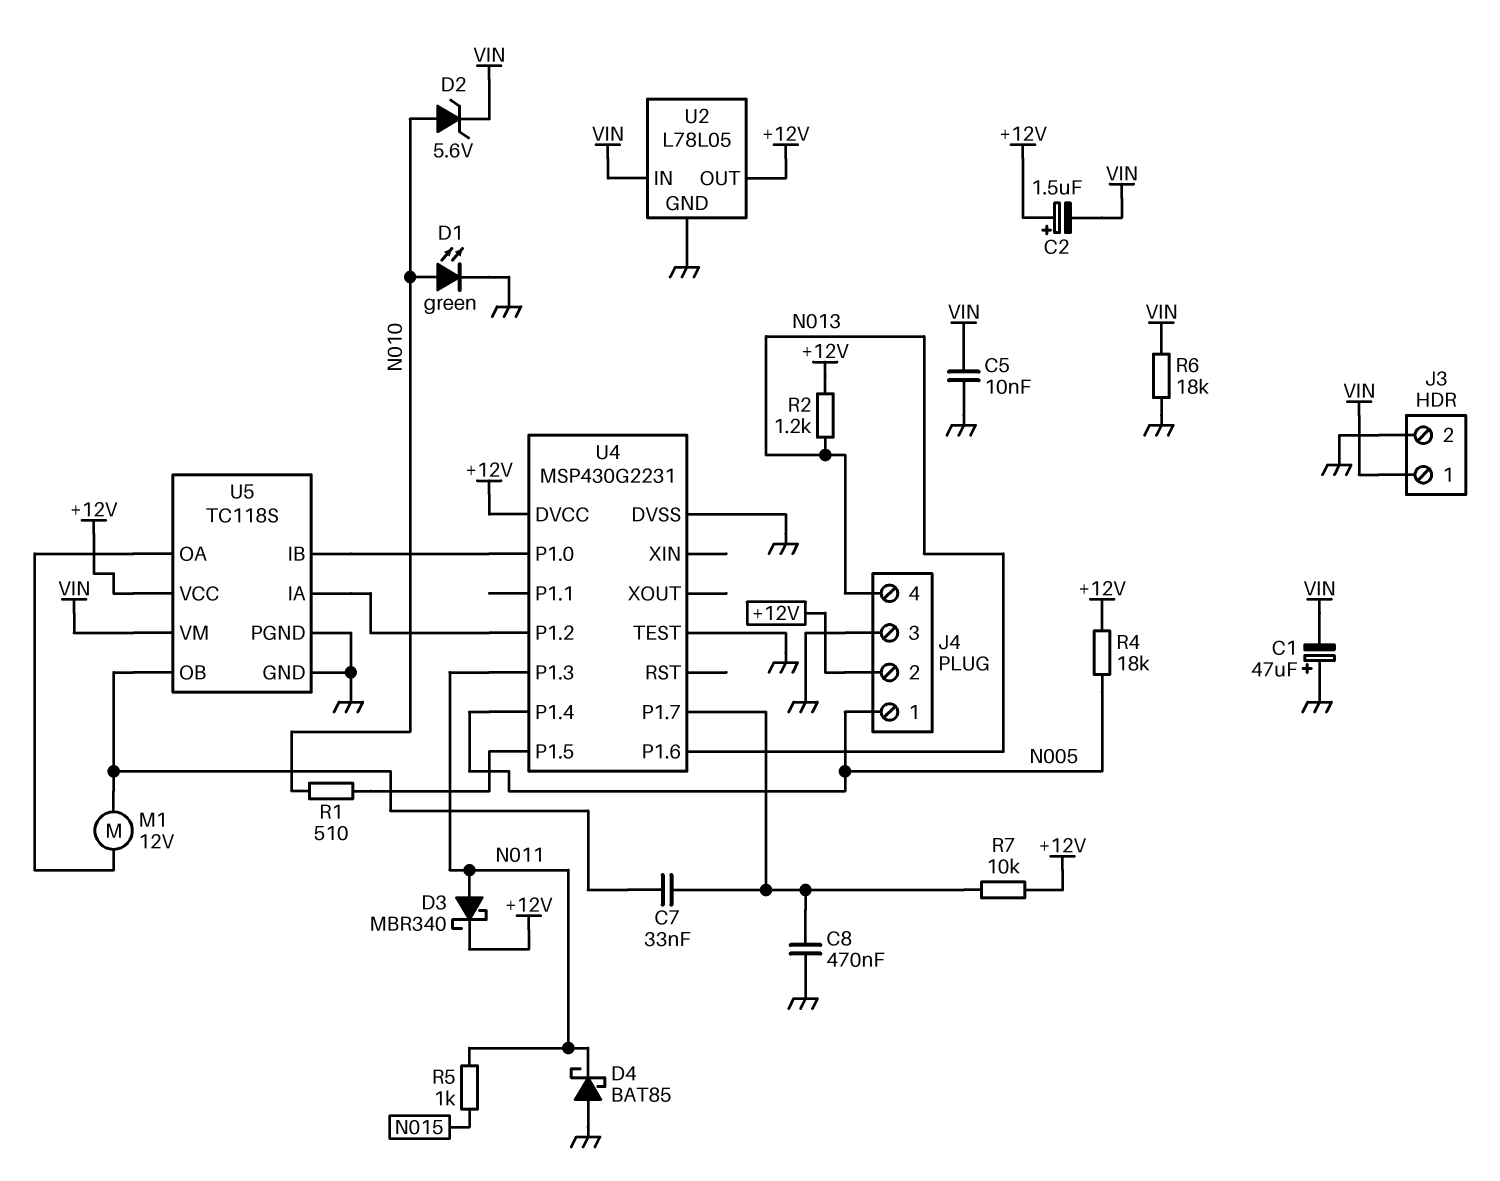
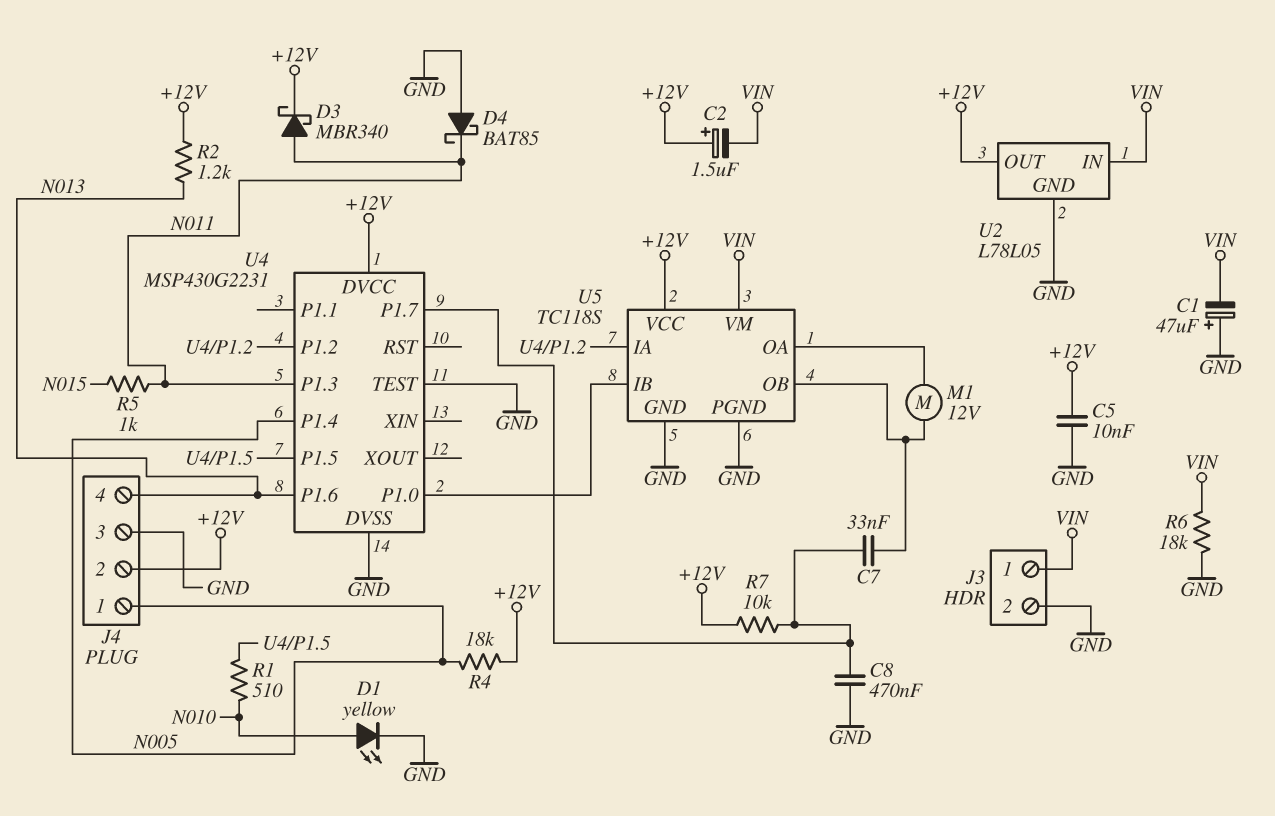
C5: 10nF (GND, VIN) -> 10nF (+12V, GND)
D1: LED green (A N010, K GND) -> LED yellow (A N010, K GND)
D2: zener 5.6V (A N010, K VIN) -> none

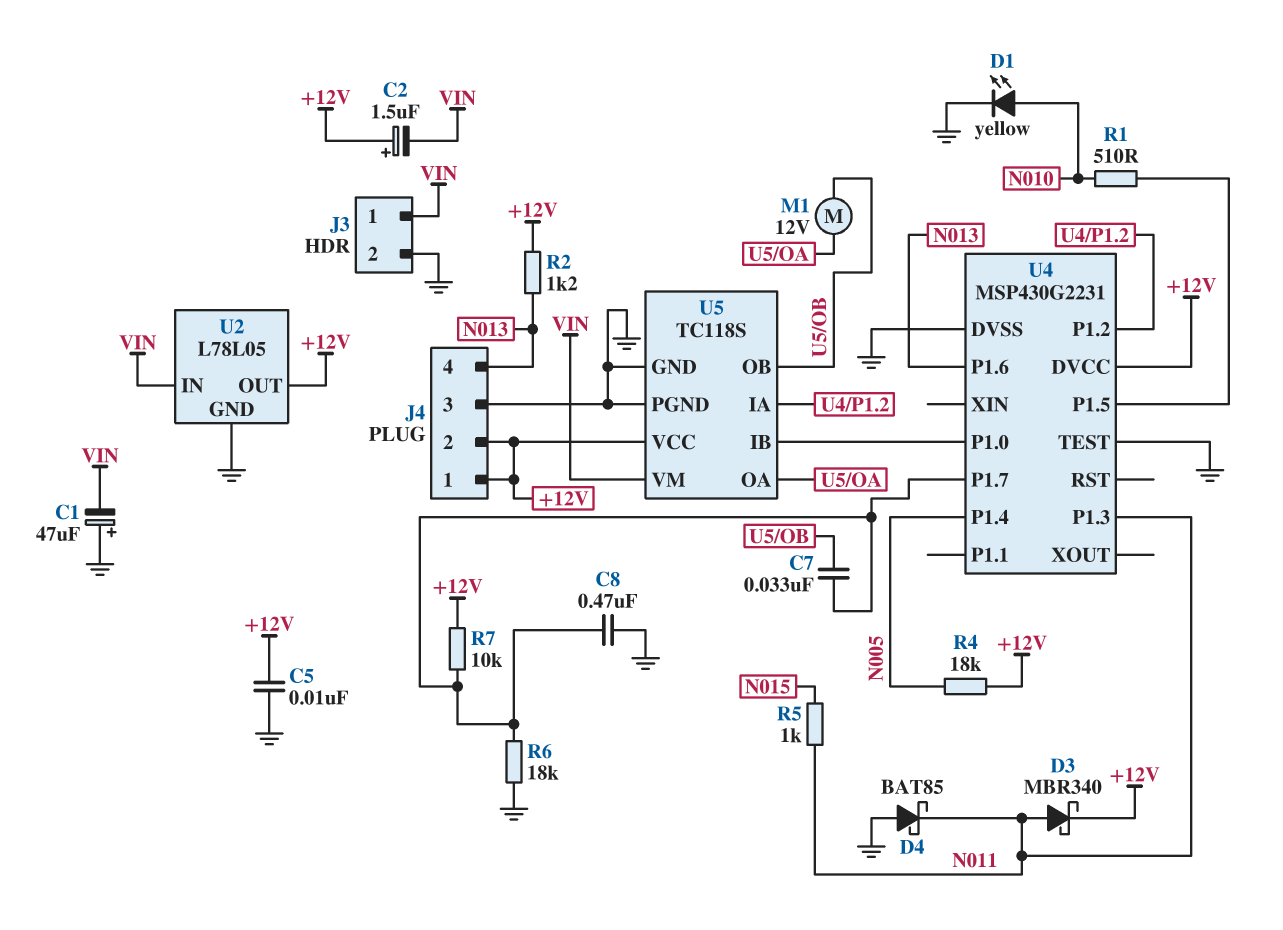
J4 pin 1: N005 -> +12V
R6: 18k (GND, VIN) -> 18k (GND, U4/P1.7)

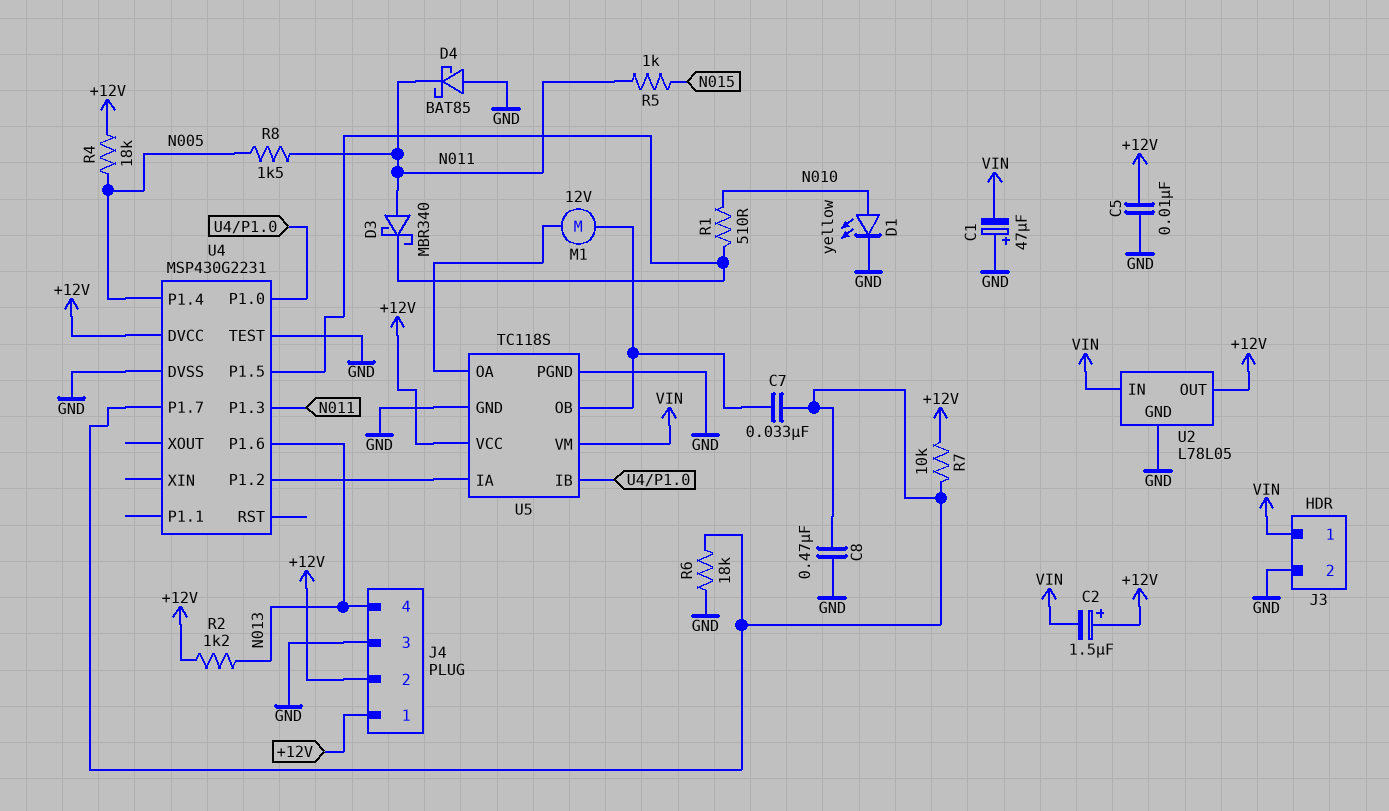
D3: schottky MBR340 (A N011, K +12V) -> schottky MBR340 (A N011, K U4/P1.5)
R8: none -> 1.5k (N005, N011)

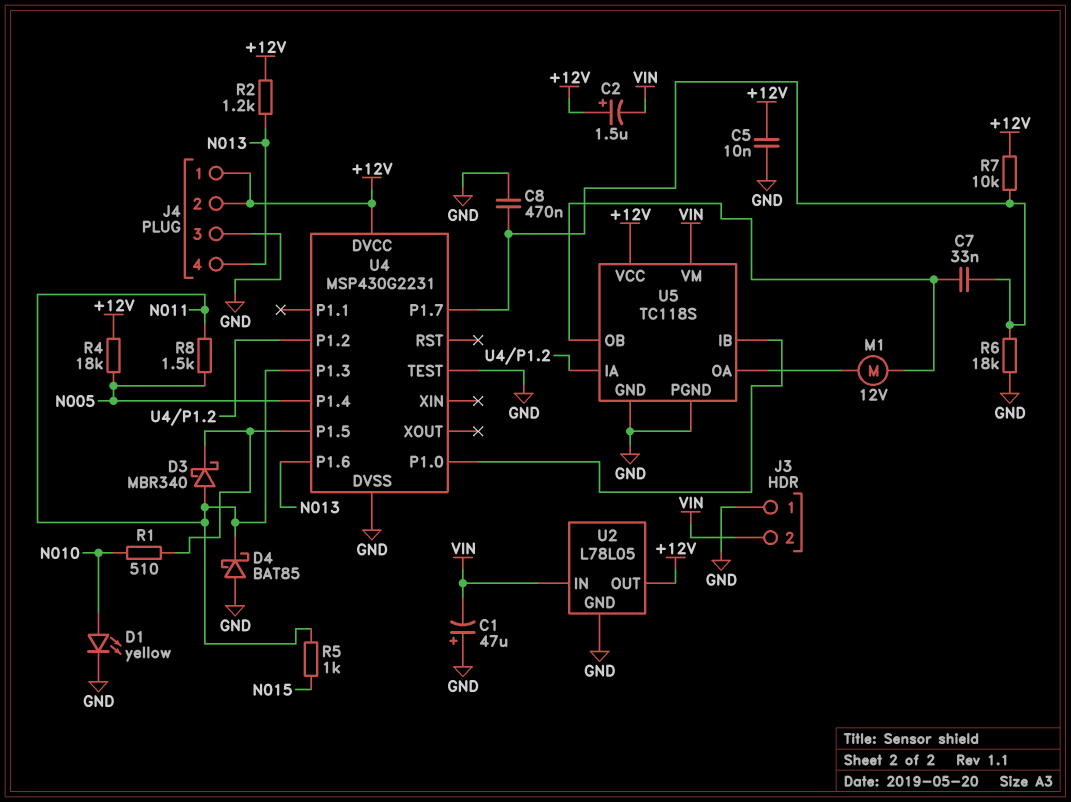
J3 pin 1: VIN -> GND
J3 pin 2: GND -> VIN

